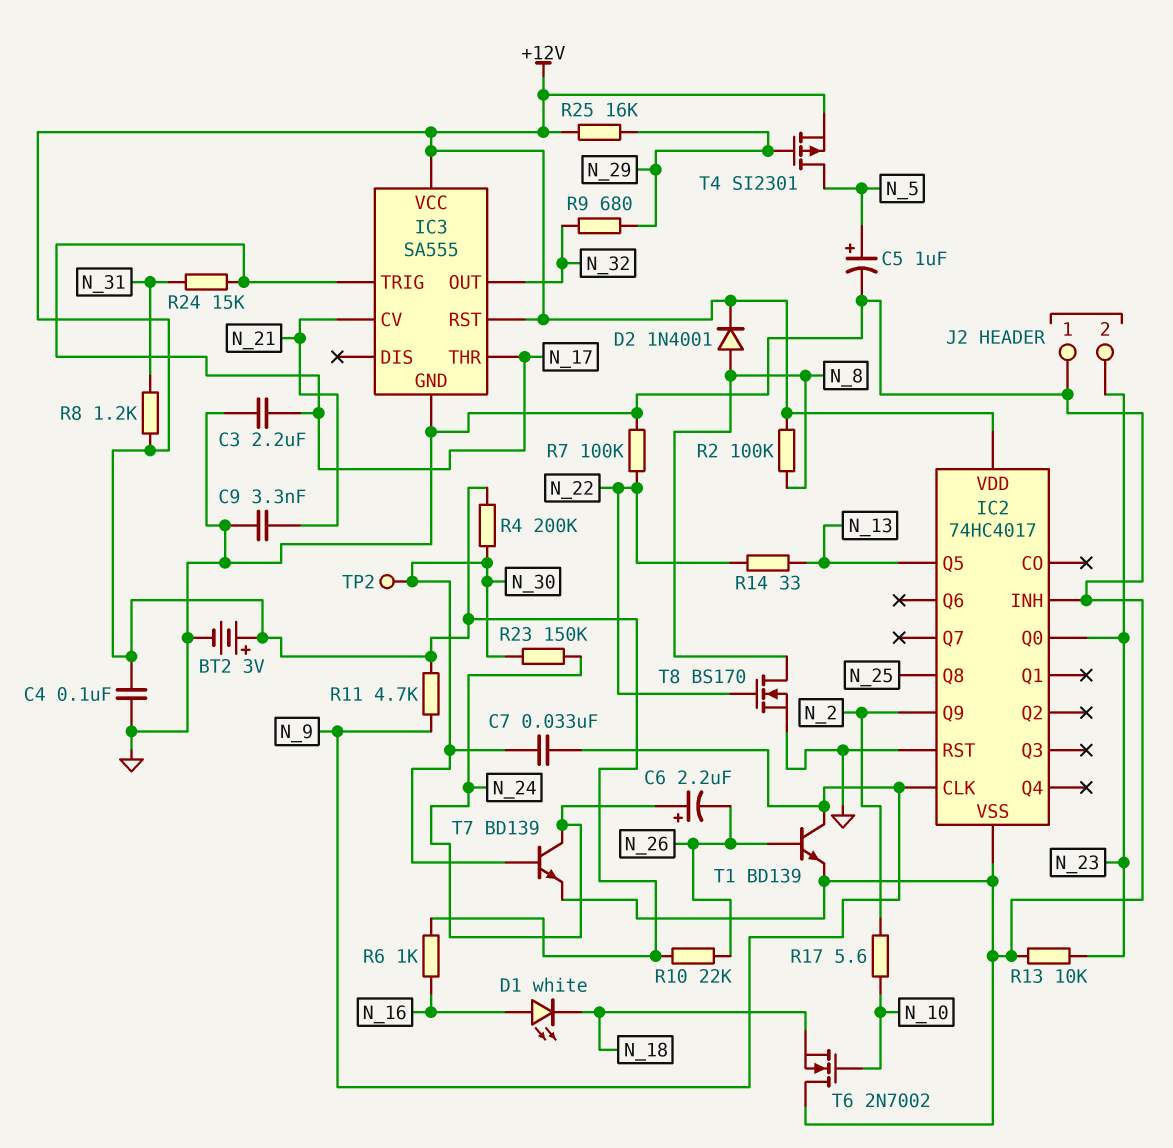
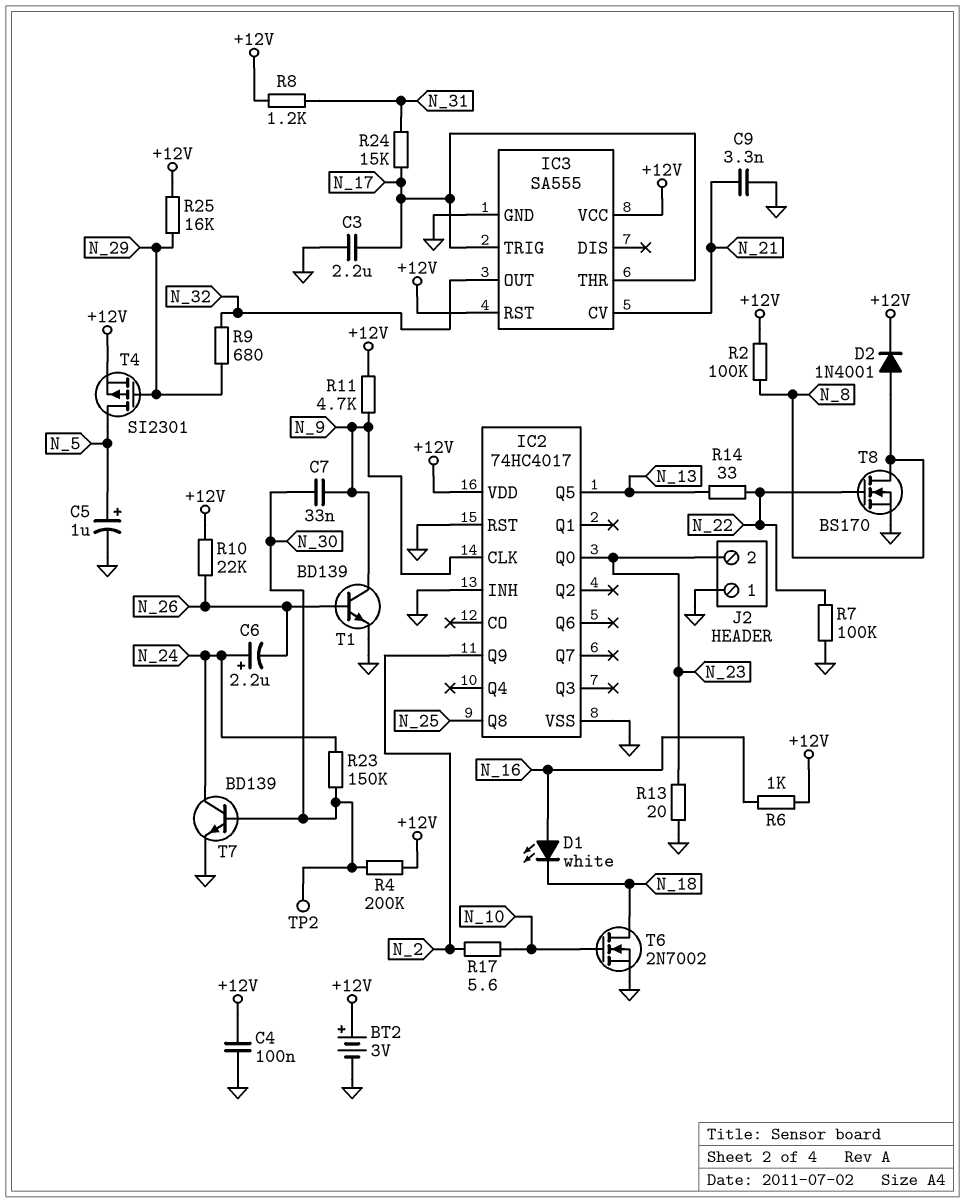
R13: 10k (GND, N_23) -> 20 (GND, N_23)
T6: NMOS 2N7002 (G N_10, D GND, S N_18) -> NMOS 2N7002 (G N_10, D N_18, S GND)

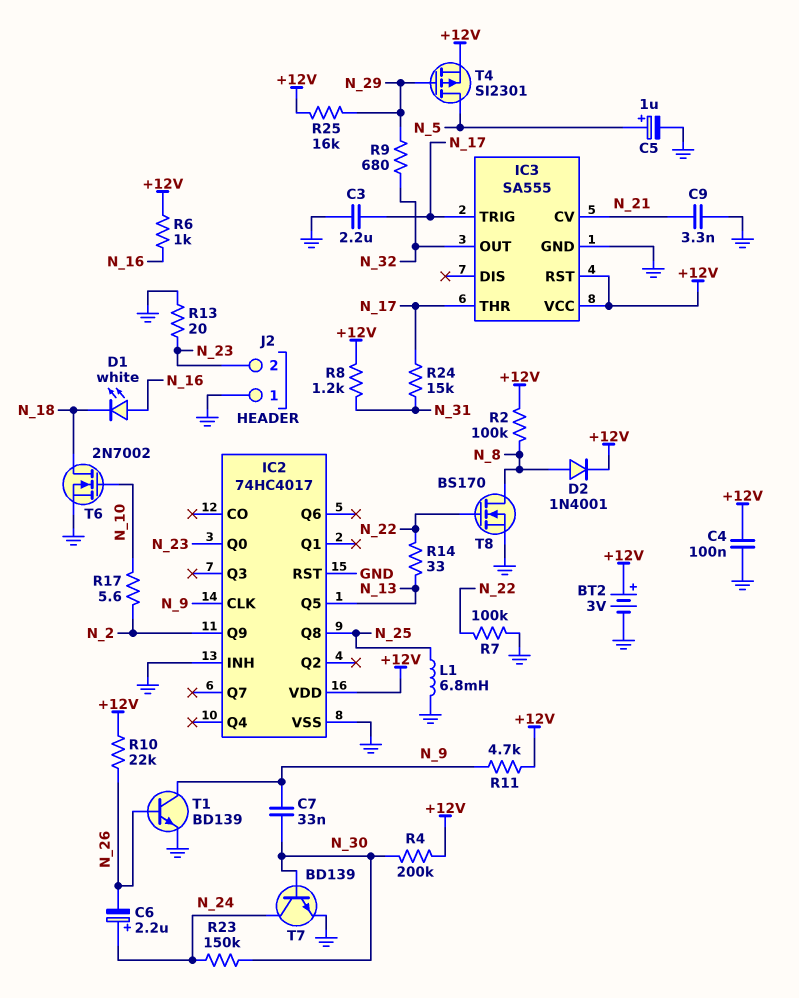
L1: none -> 6.8mH (GND, N_25)
TP2: test point (N_30) -> none

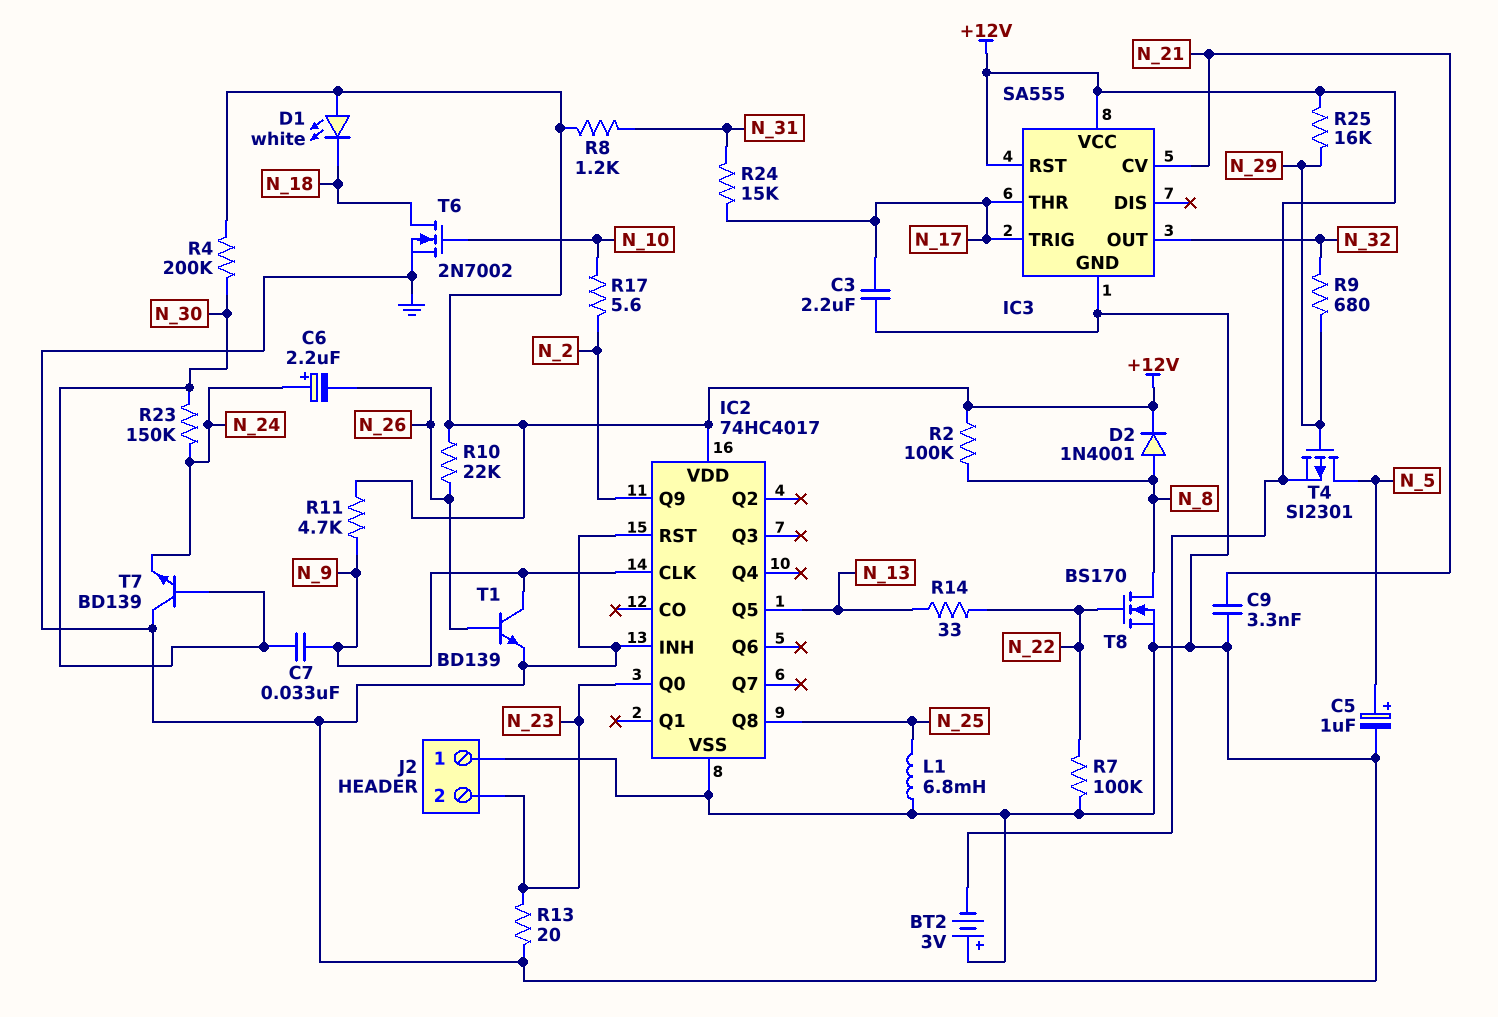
BT2: 3V (plus +12V, minus GND) -> 3V (plus GND, minus +12V)
C4: 100nF (+12V, GND) -> none
D1: LED white (A N_16, K N_18) -> LED white (A +12V, K N_18)
R6: 1k (+12V, N_16) -> none
T7: NPN BD139 (B N_30, C N_24, E GND) -> NPN BD139 (B N_30, C GND, E N_24)

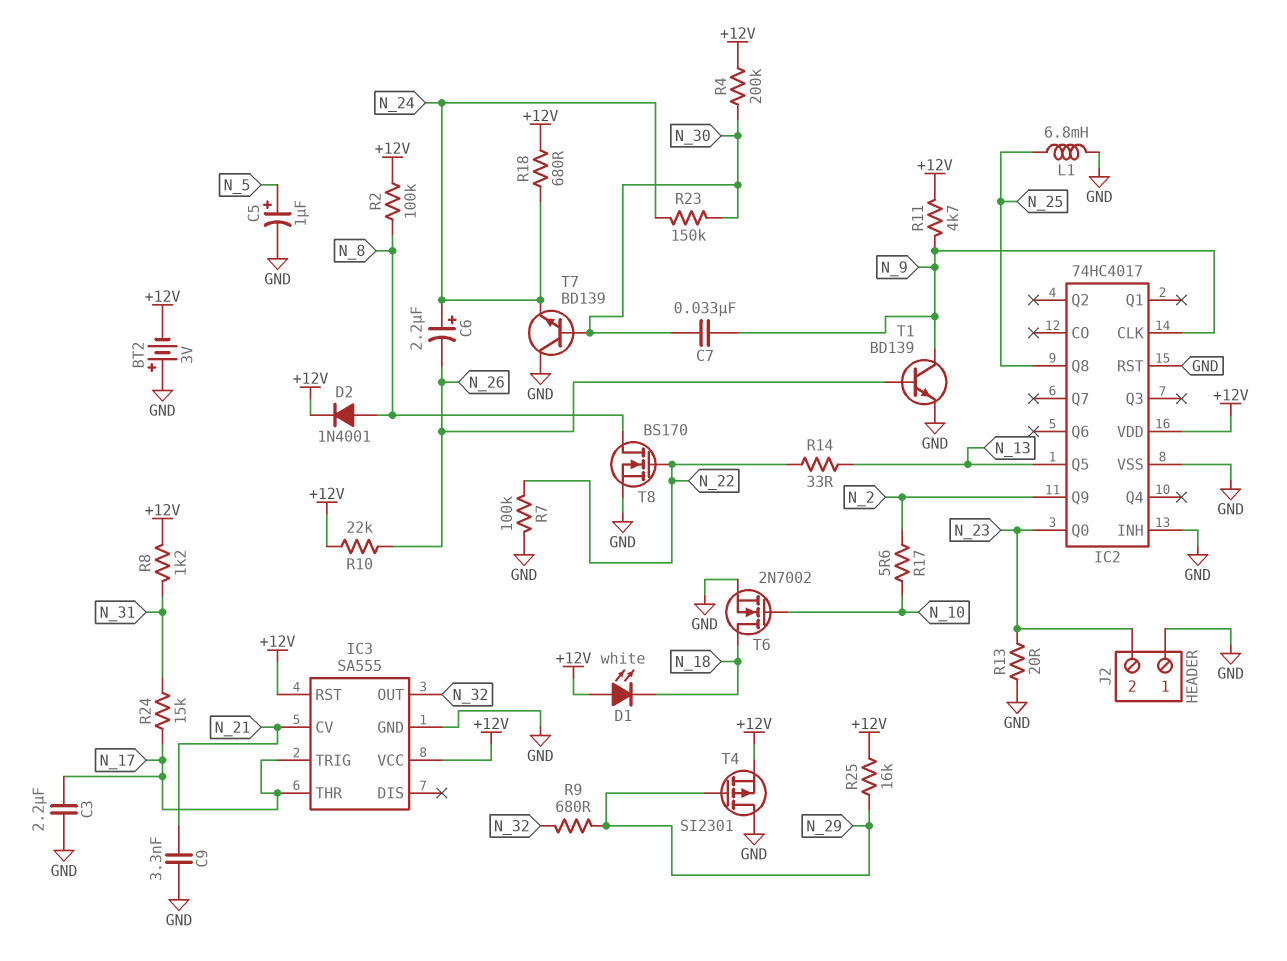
R18: none -> 680 (+12V, N_24)
T4: PMOS SI2301 (G N_29, D N_5, S +12V) -> PMOS SI2301 (G N_29, D GND, S +12V)

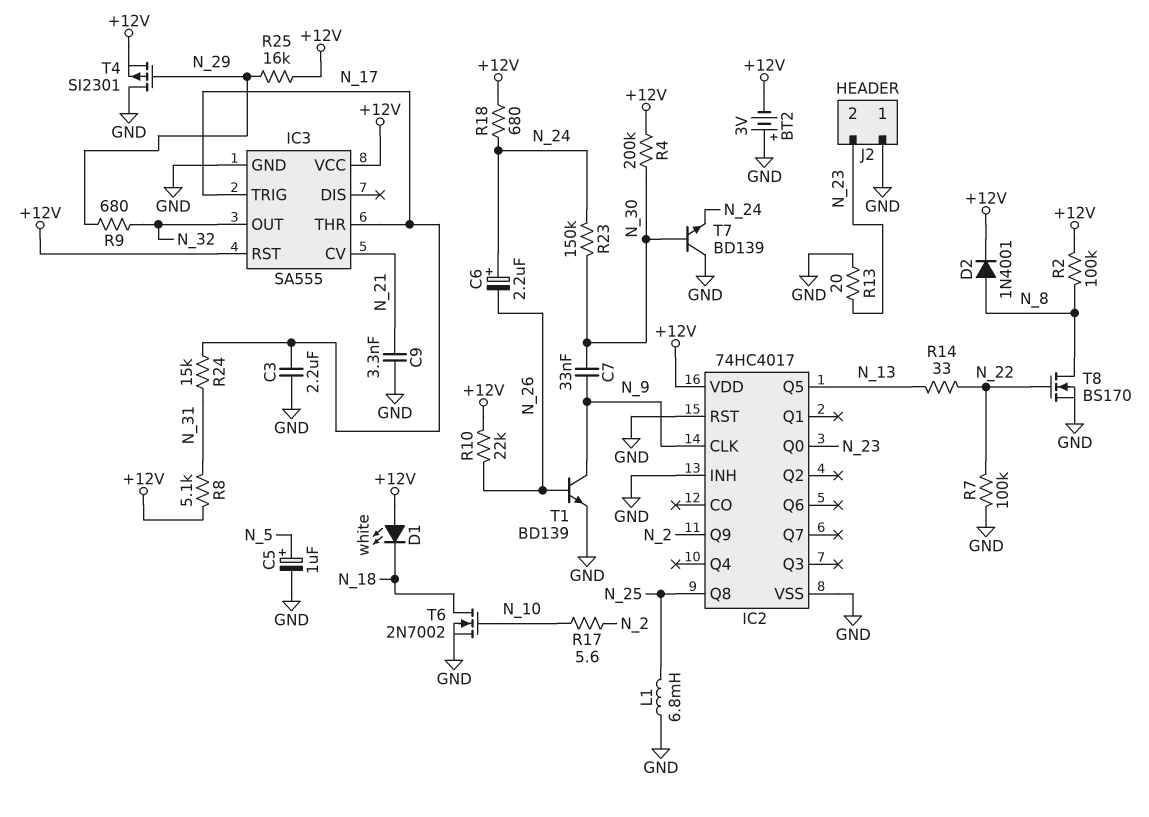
R8: 1.2k (+12V, N_31) -> 5.1k (+12V, N_31)
R11: 4.7k (+12V, N_9) -> none

